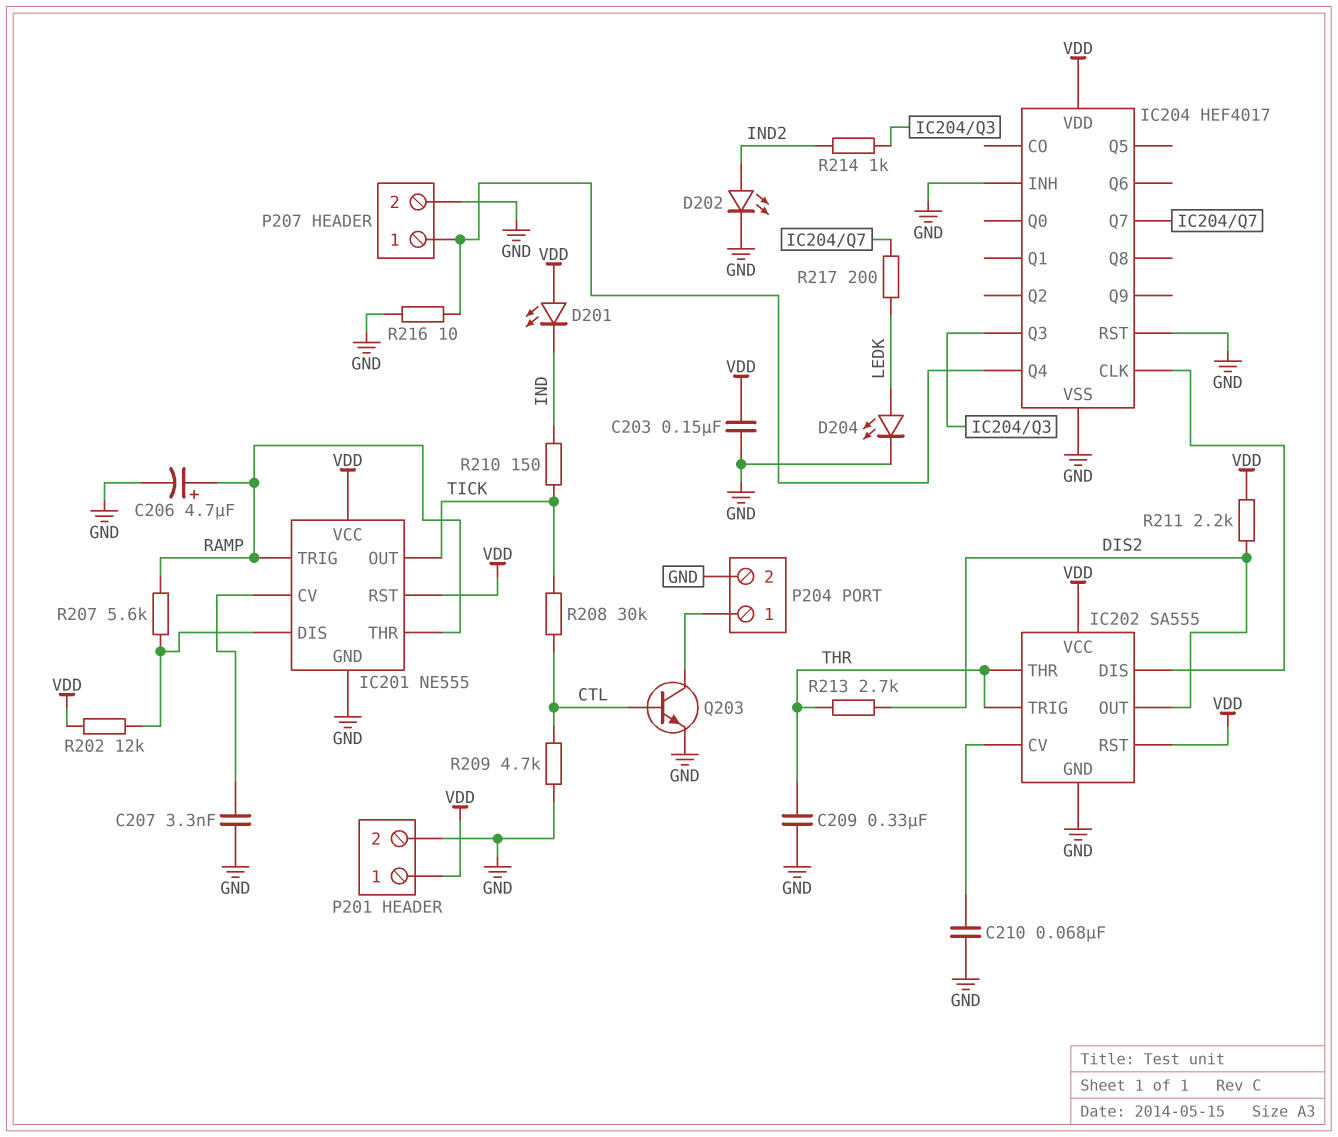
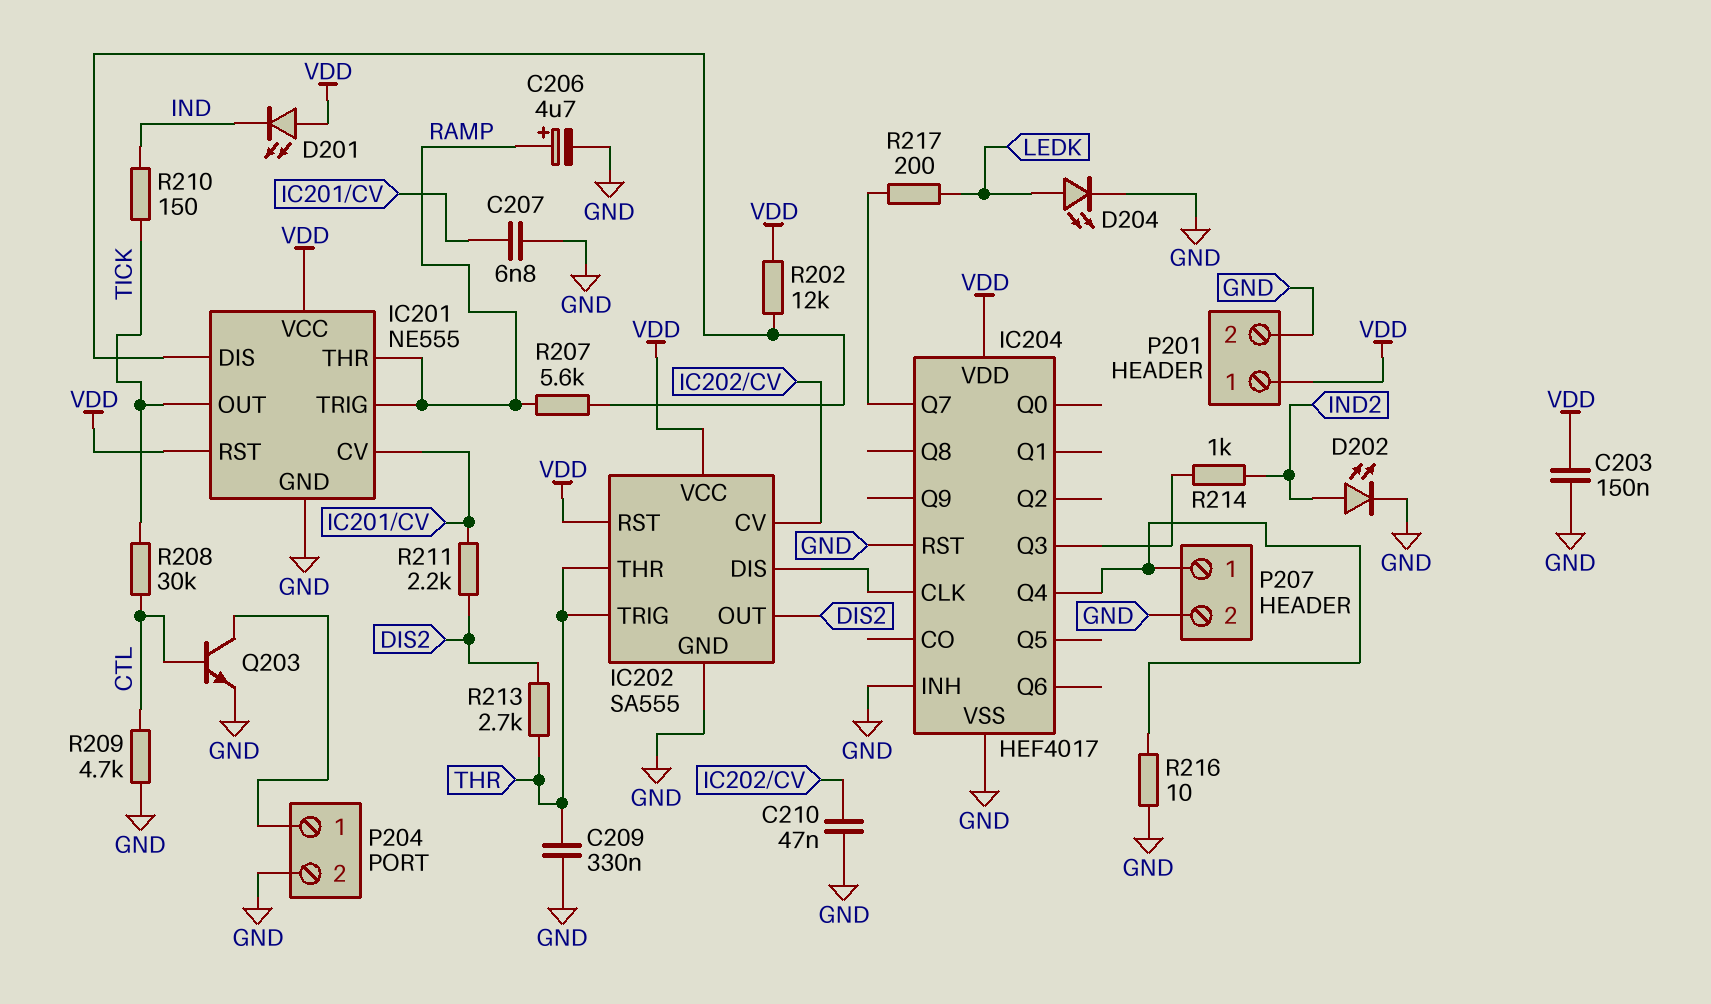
C207: 3.3nF (GND, IC201/CV) -> 6.8nF (GND, IC201/CV)
C210: 68nF (GND, IC202/CV) -> 47nF (GND, IC202/CV)
R211: 2.2k (DIS2, VDD) -> 2.2k (DIS2, IC201/CV)

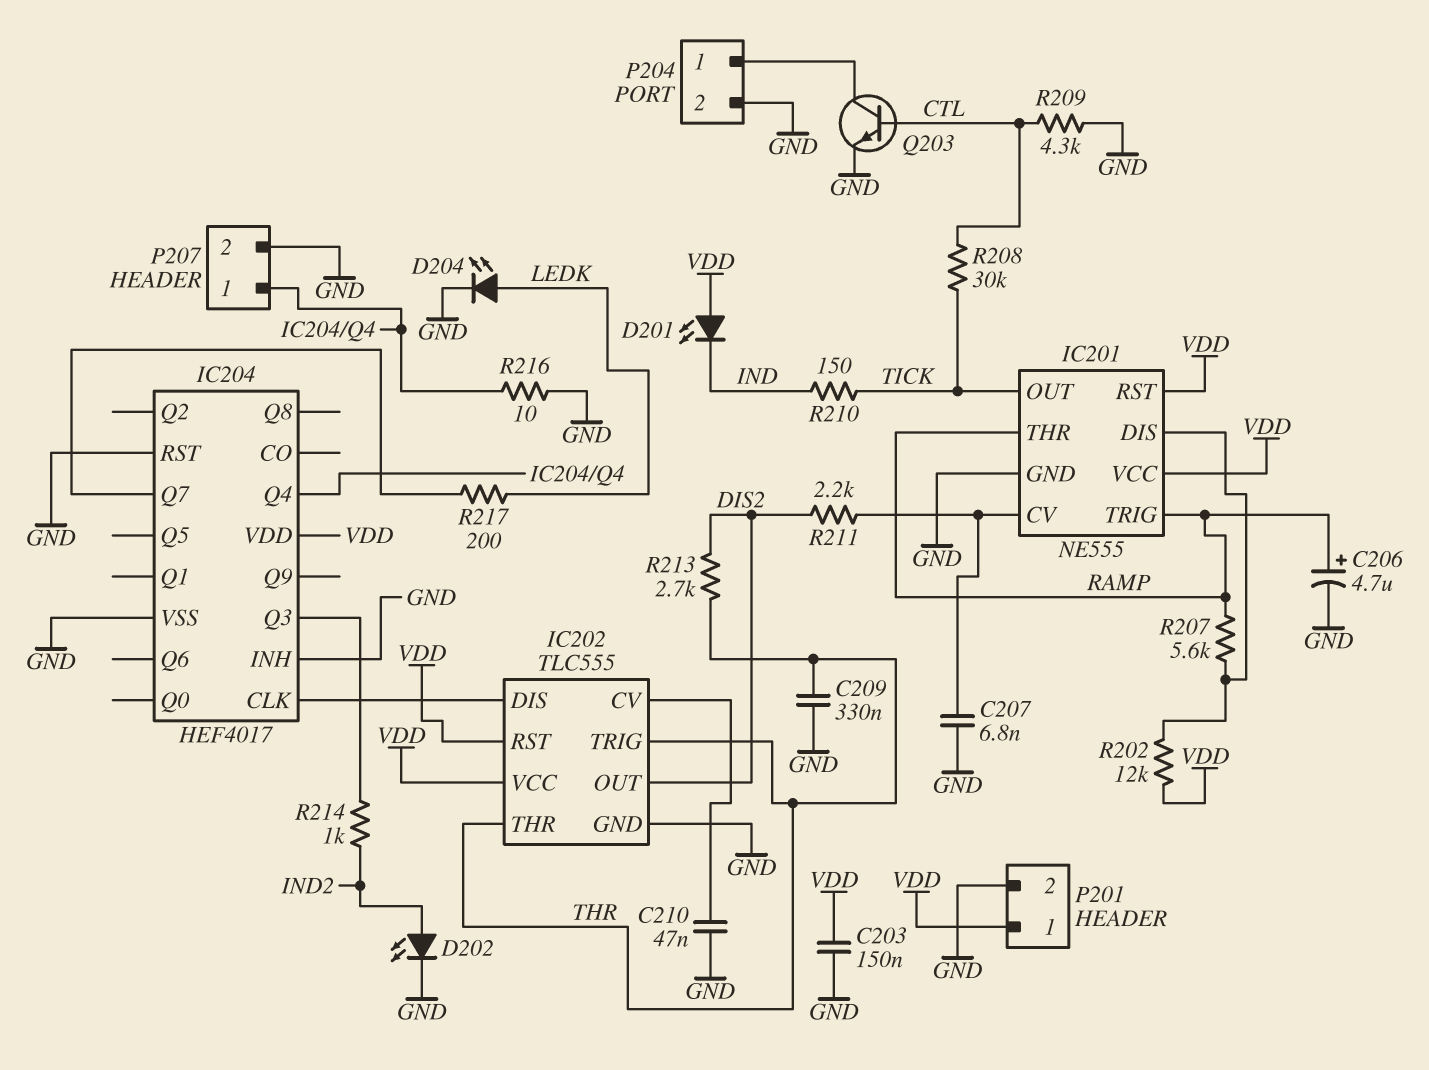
IC202: SA555 -> TLC555
R209: 4.7k (CTL, GND) -> 4.3k (CTL, GND)

